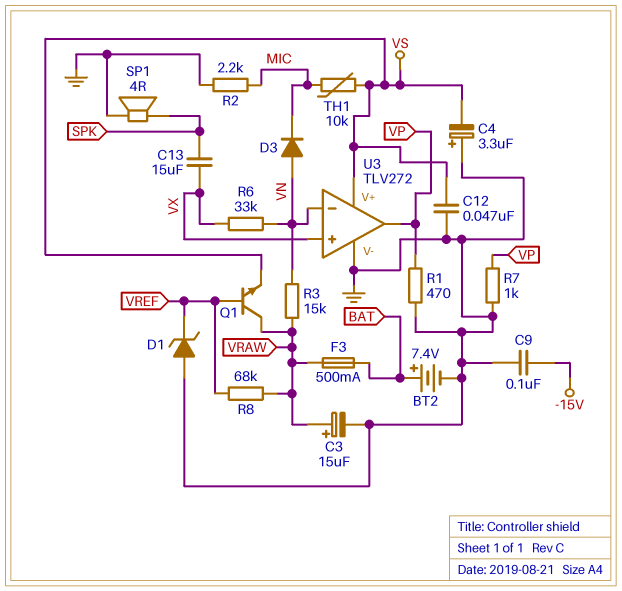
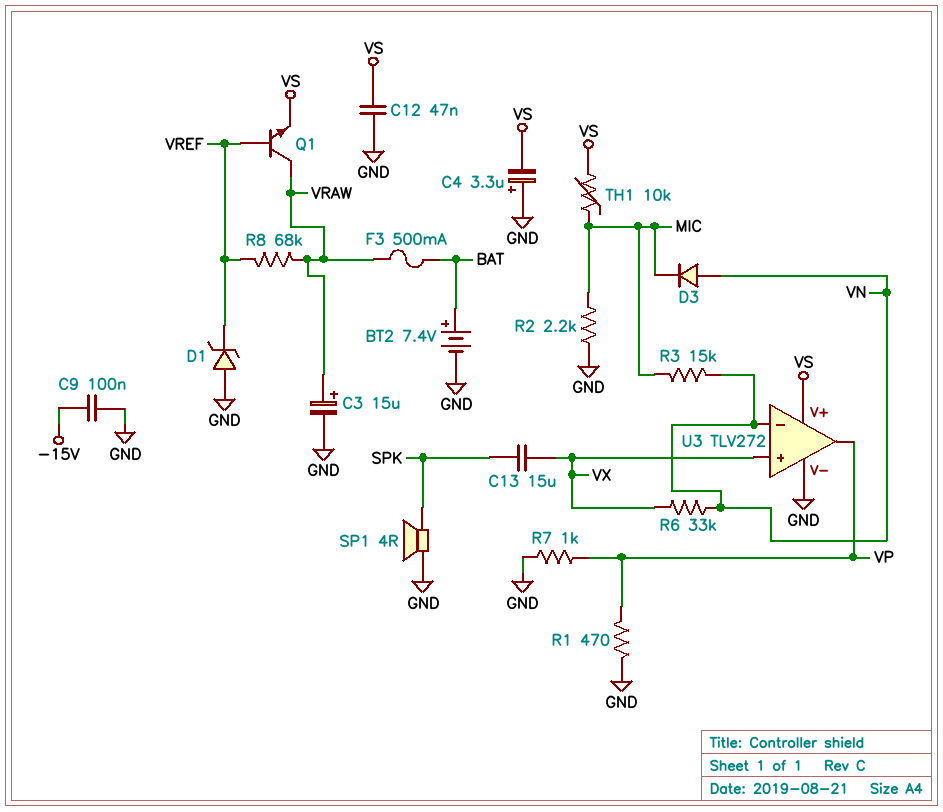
R3: 15k (VN, VRAW) -> 15k (MIC, VN)

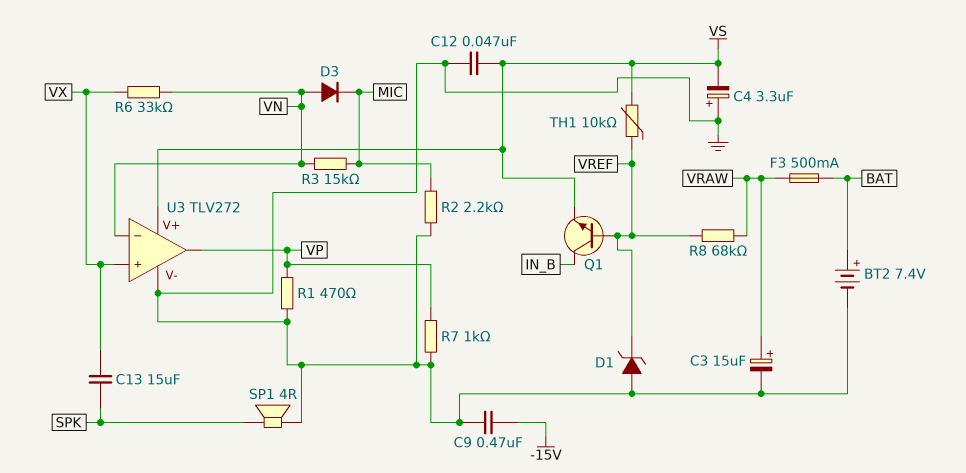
C9: 100nF (-15V, GND) -> 470nF (-15V, GND)
Q1: NPN (B VREF, C VRAW, E VS) -> NPN (B VREF, C IN_B, E VS)
TH1: 10k (MIC, VS) -> 10k (VREF, VS)

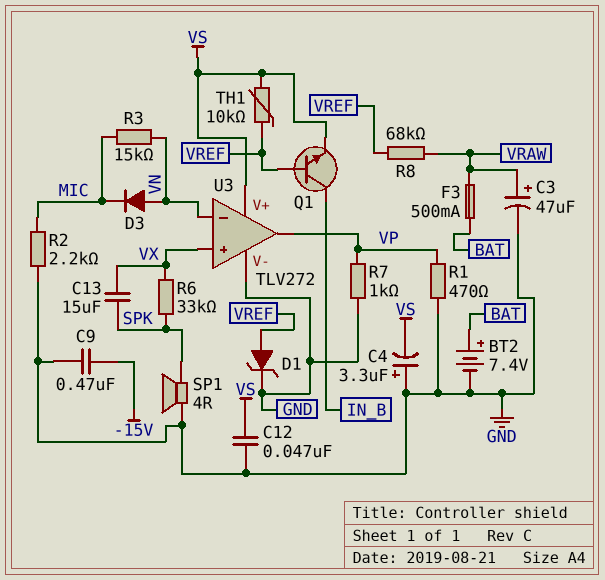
C3: 15uF (plus VRAW, minus GND) -> 47uF (plus VRAW, minus GND)
D1: zener (A GND, K VREF) -> zener (A VREF, K GND)
R6: 33k (VN, VX) -> 33k (SPK, VX)

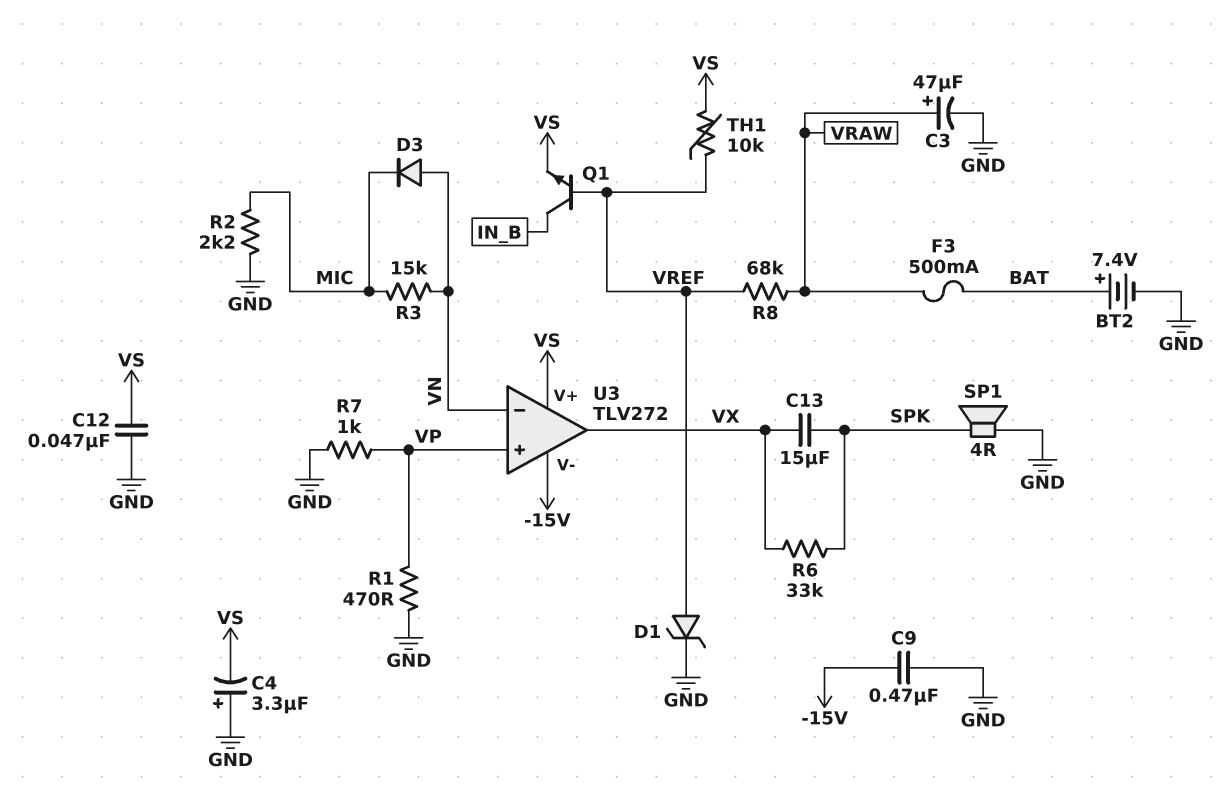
U3 pin V-: GND -> -15V
U3 pin in+: VX -> VP
U3 pin out: VP -> VX

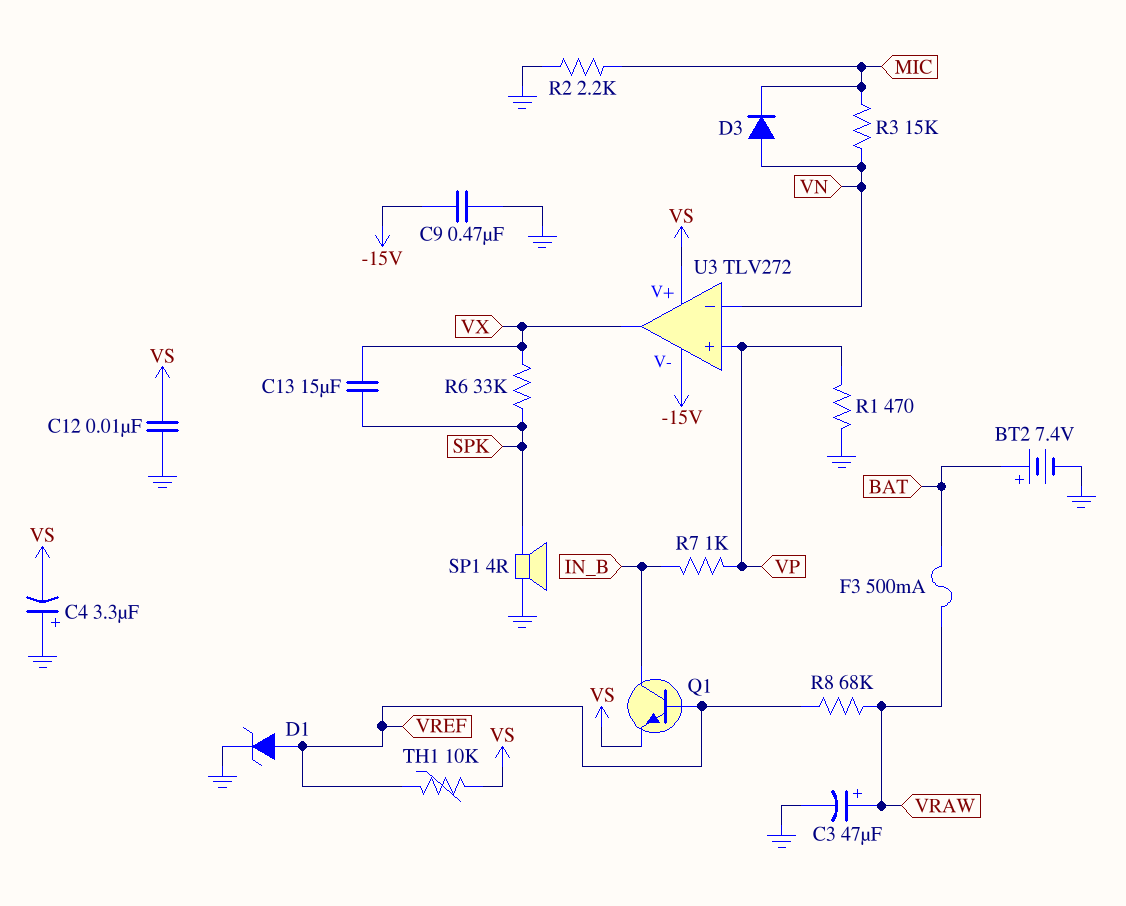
C12: 47nF (GND, VS) -> 10nF (GND, VS)
R7: 1k (GND, VP) -> 1k (IN_B, VP)

